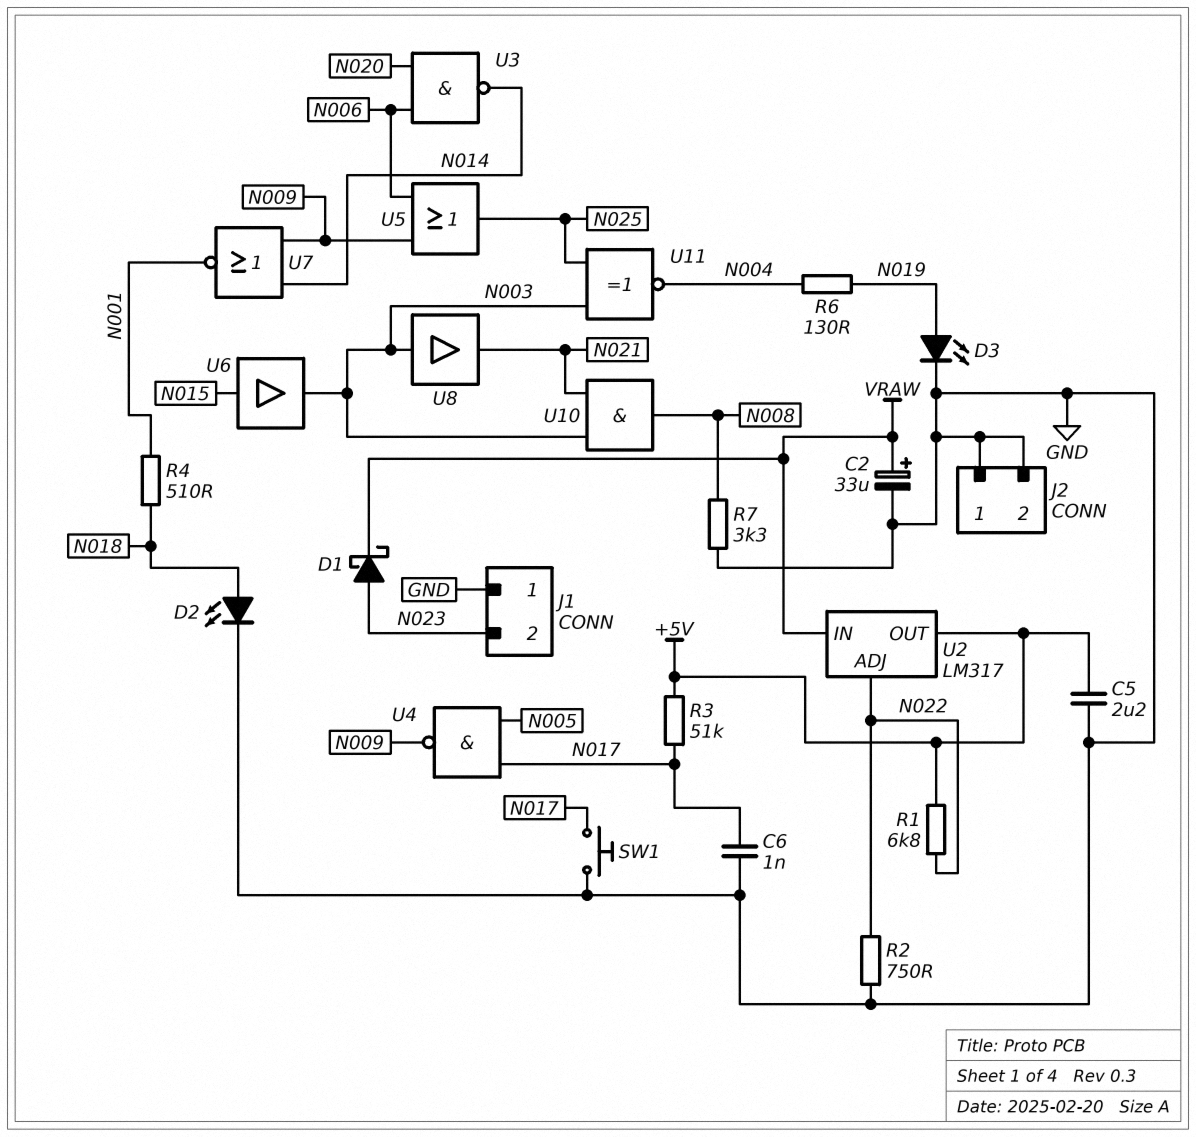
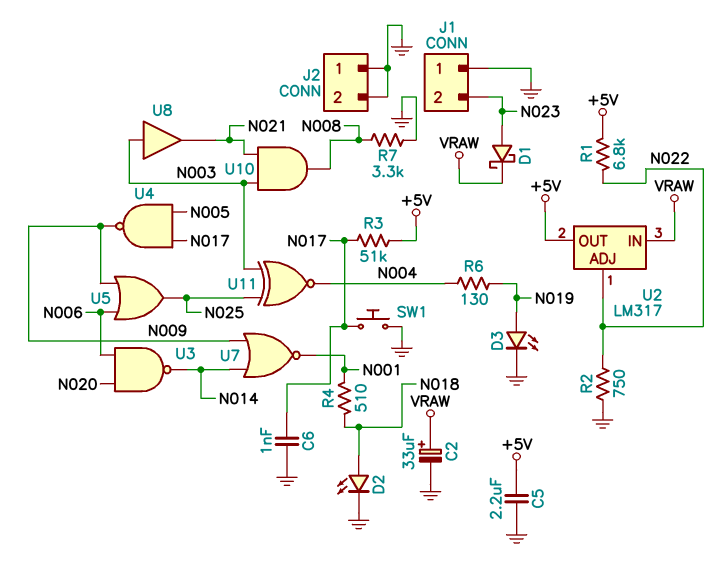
U6: buffer (in N015, out N003) -> none

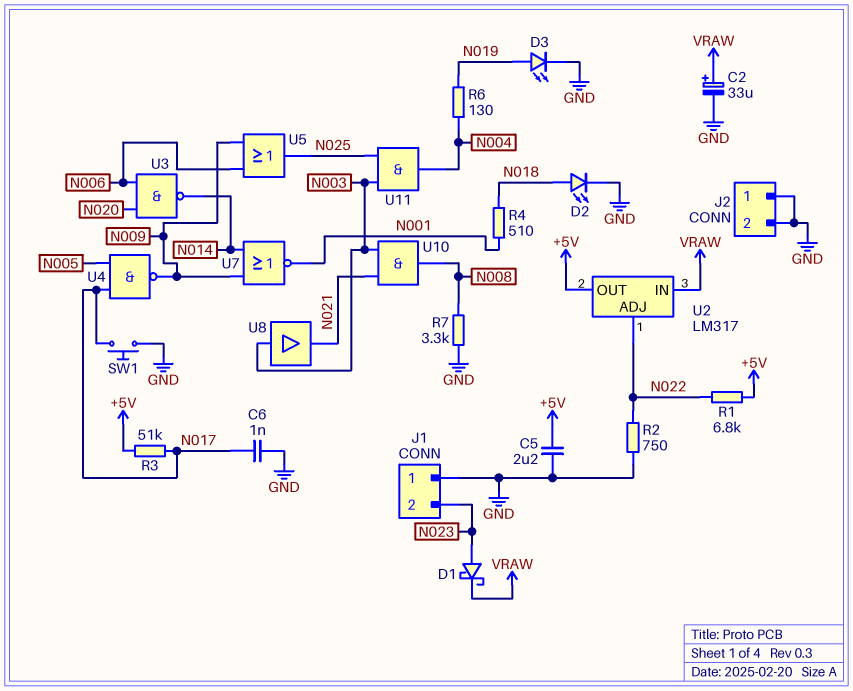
U11: XNOR (in N003, in N025, out N004) -> AND (in N003, in N025, out N004)

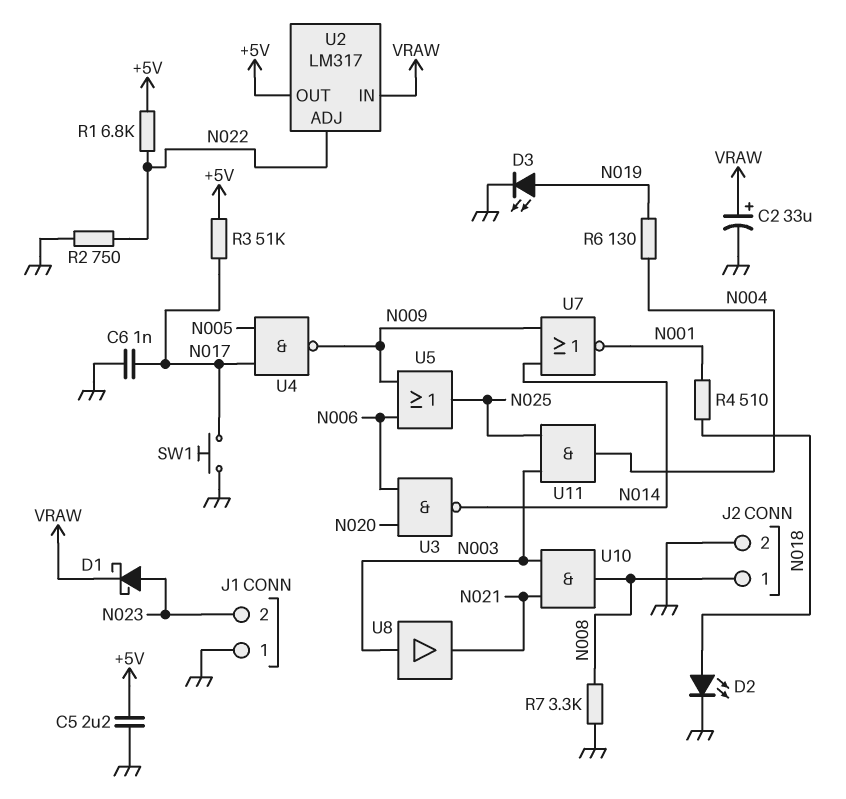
J2 pin 1: GND -> N008

